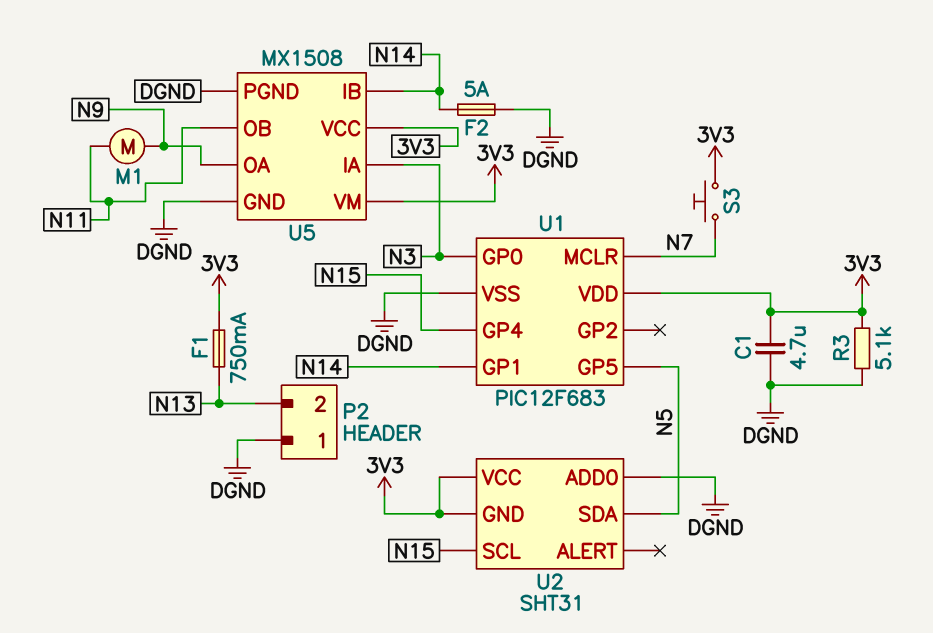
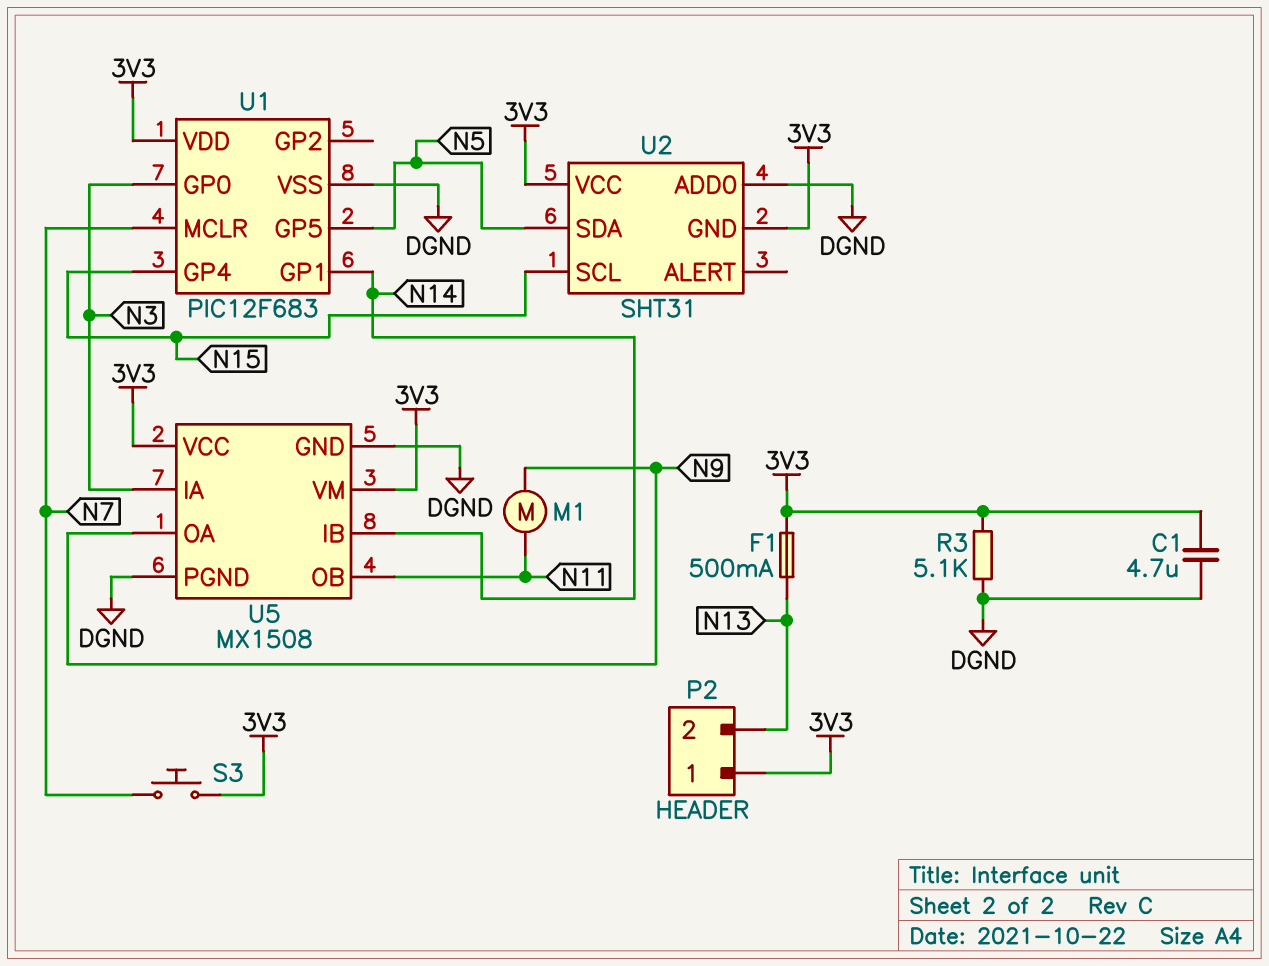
F1: 750mA (3V3, N13) -> 500mA (3V3, N13)
F2: 5A (DGND, N14) -> none
P2 pin 1: DGND -> 3V3

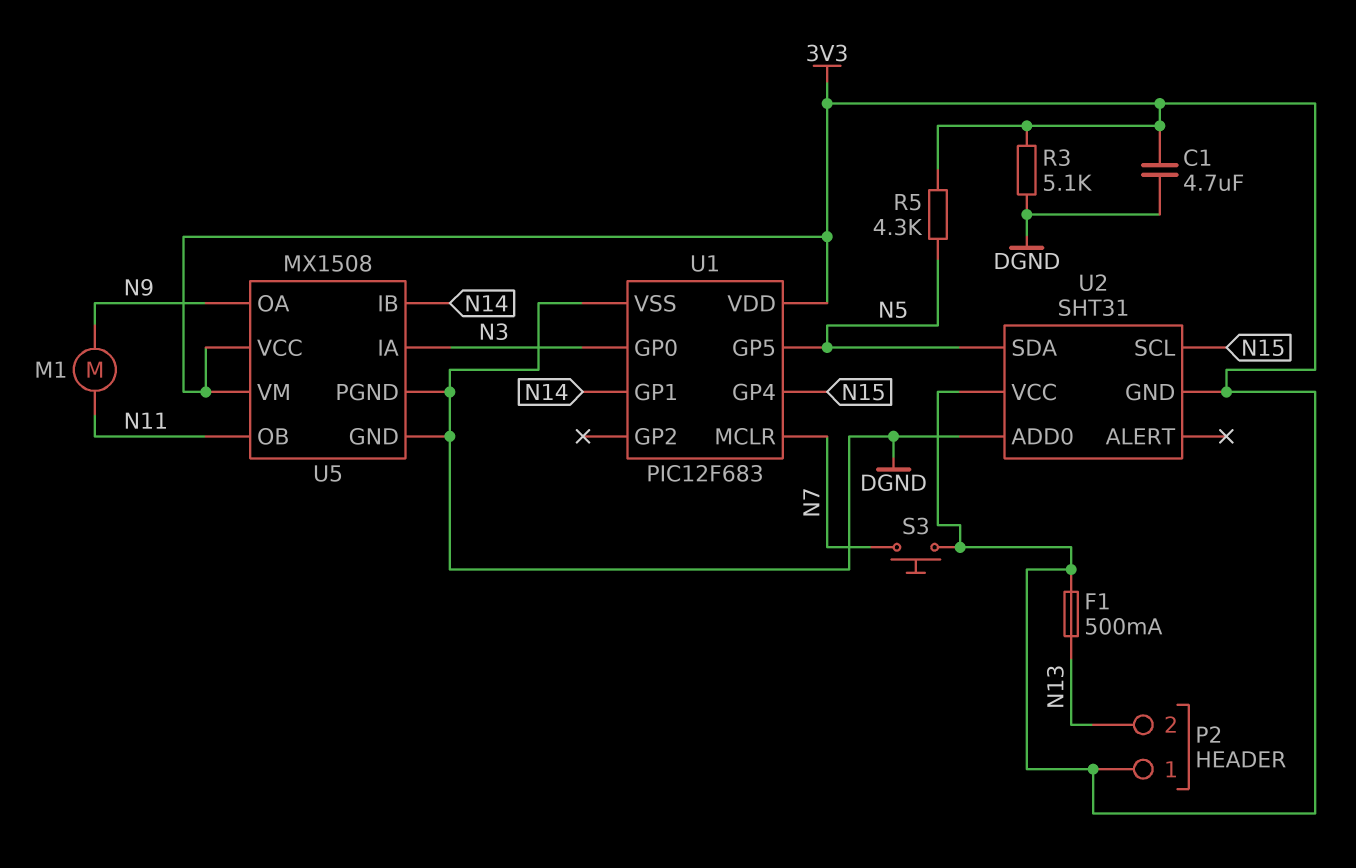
R5: none -> 4.3k (3V3, N5)

